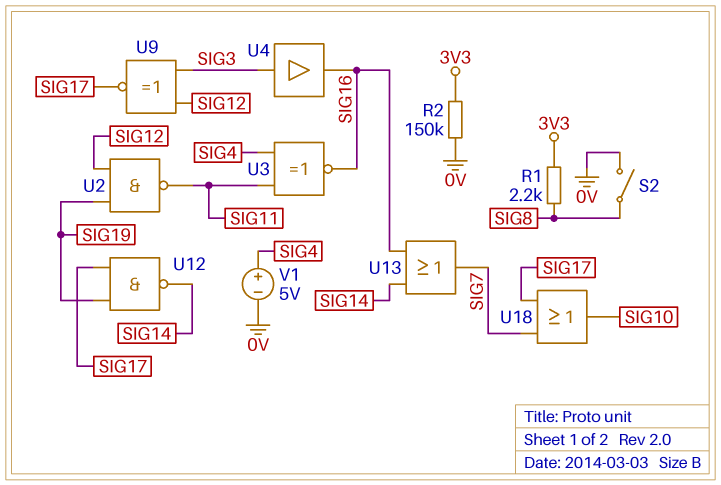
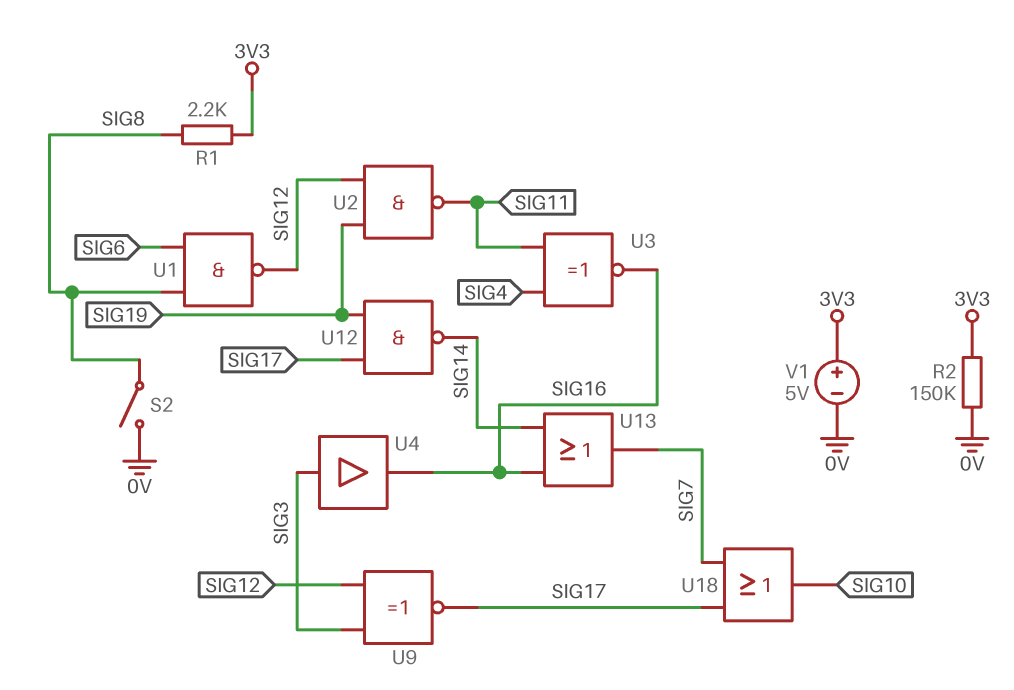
U1: none -> NAND (in SIG6, in SIG8, out SIG12)
V1: 5V (plus SIG4, minus 0V) -> 5V (plus 3V3, minus 0V)

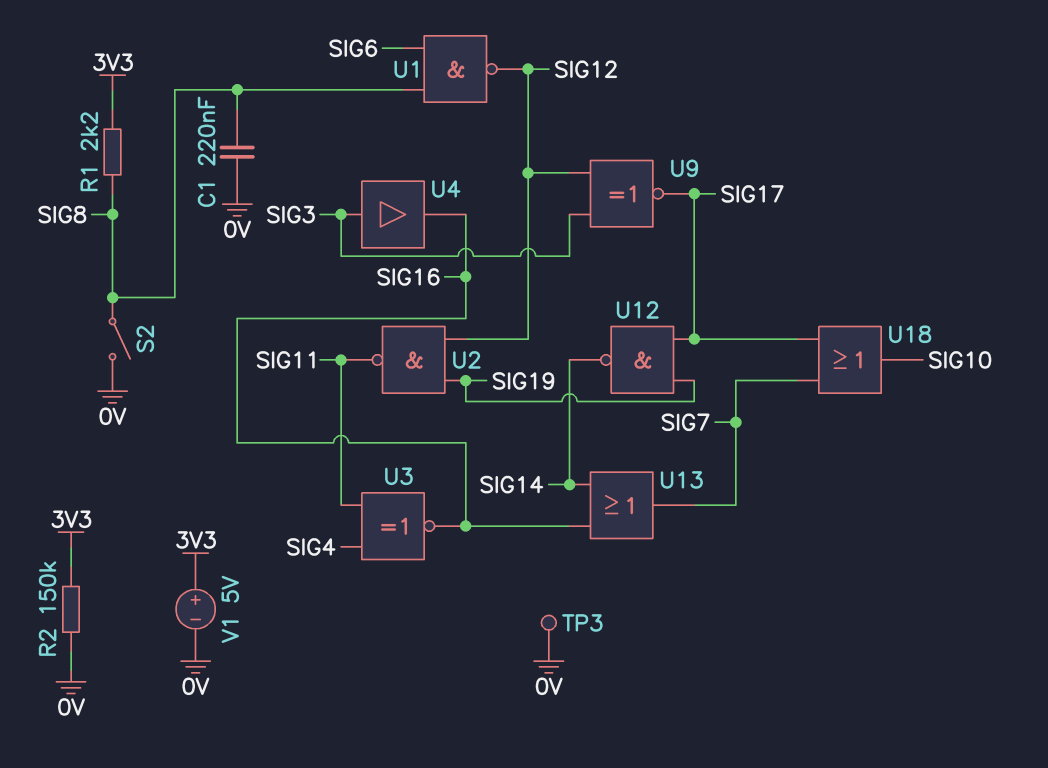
C1: none -> 220nF (0V, SIG8)
TP3: none -> test point (0V)

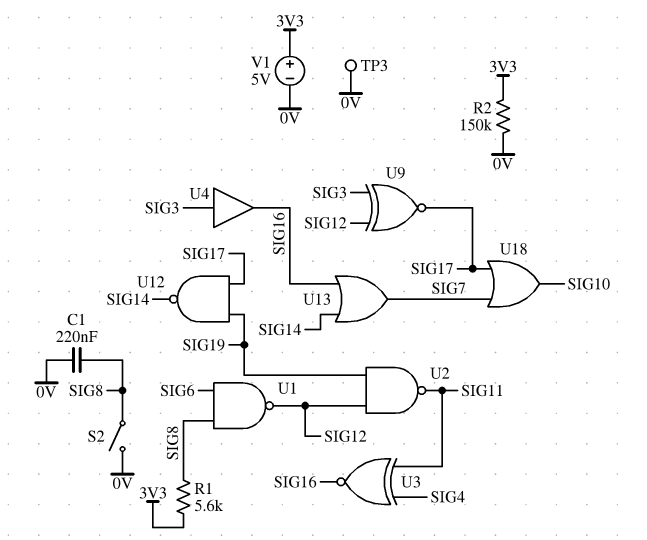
R1: 2.2k (3V3, SIG8) -> 5.6k (3V3, SIG8)

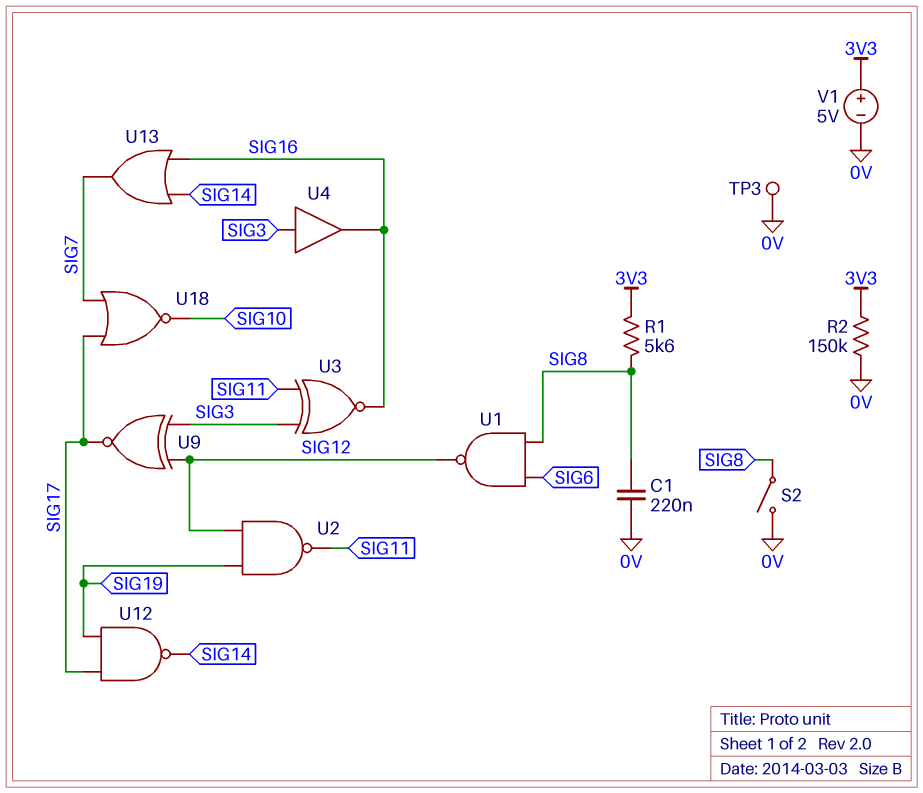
U3: XNOR (in SIG4, in SIG11, out SIG16) -> XNOR (in SIG3, in SIG11, out SIG16)
U18: OR (in SIG7, in SIG17, out SIG10) -> NOR (in SIG7, in SIG17, out SIG10)

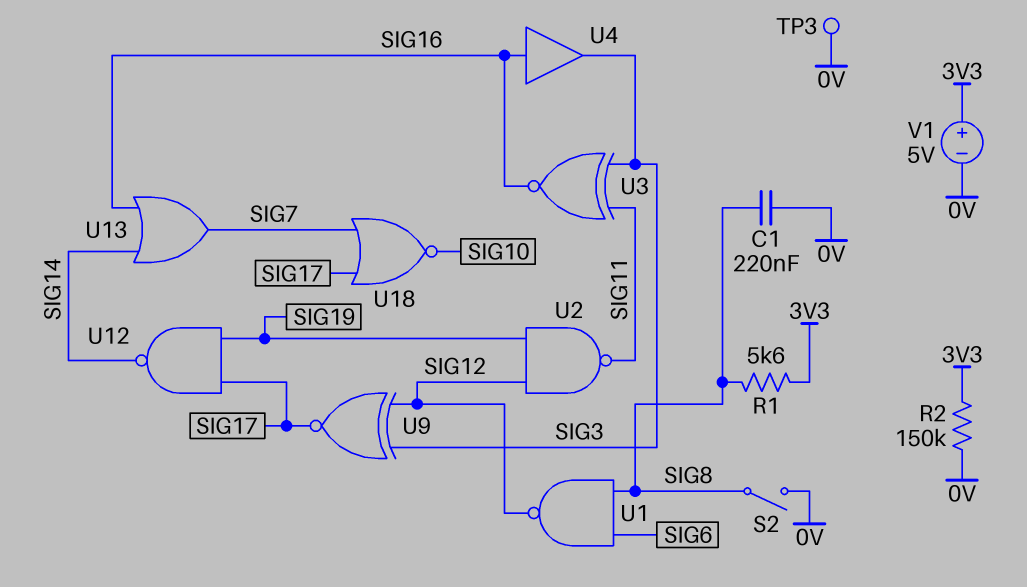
U4: buffer (in SIG3, out SIG16) -> buffer (in SIG16, out SIG3)

